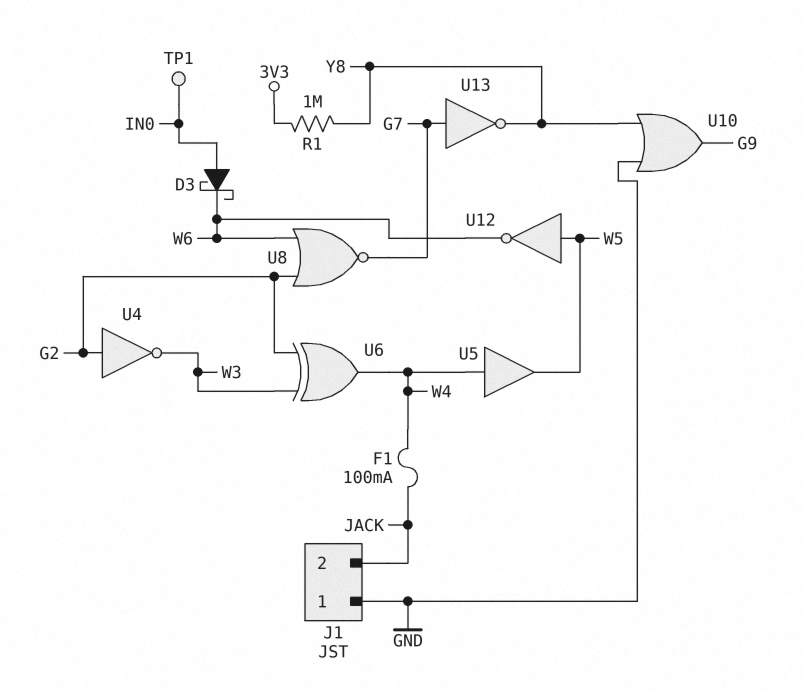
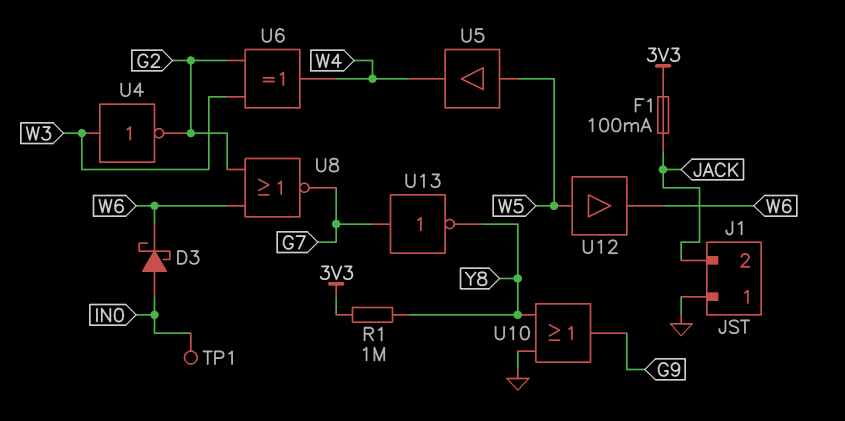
F1: 100mA (JACK, W4) -> 100mA (3V3, JACK)
U4: NOT (in G2, out W3) -> NOT (in W3, out G2)
U5: buffer (in W4, out W5) -> buffer (in W5, out W4)
U12: NOT (in W5, out W6) -> buffer (in W5, out W6)

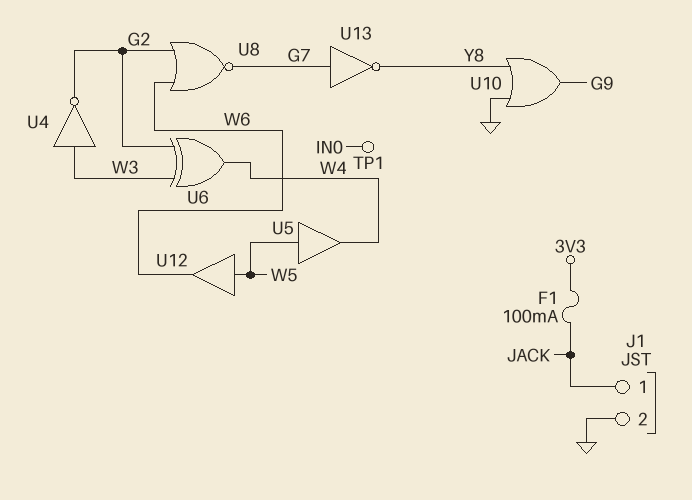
D3: schottky (A IN0, K W6) -> none
J1 pin 1: GND -> JACK
J1 pin 2: JACK -> GND
R1: 1M (3V3, Y8) -> none

